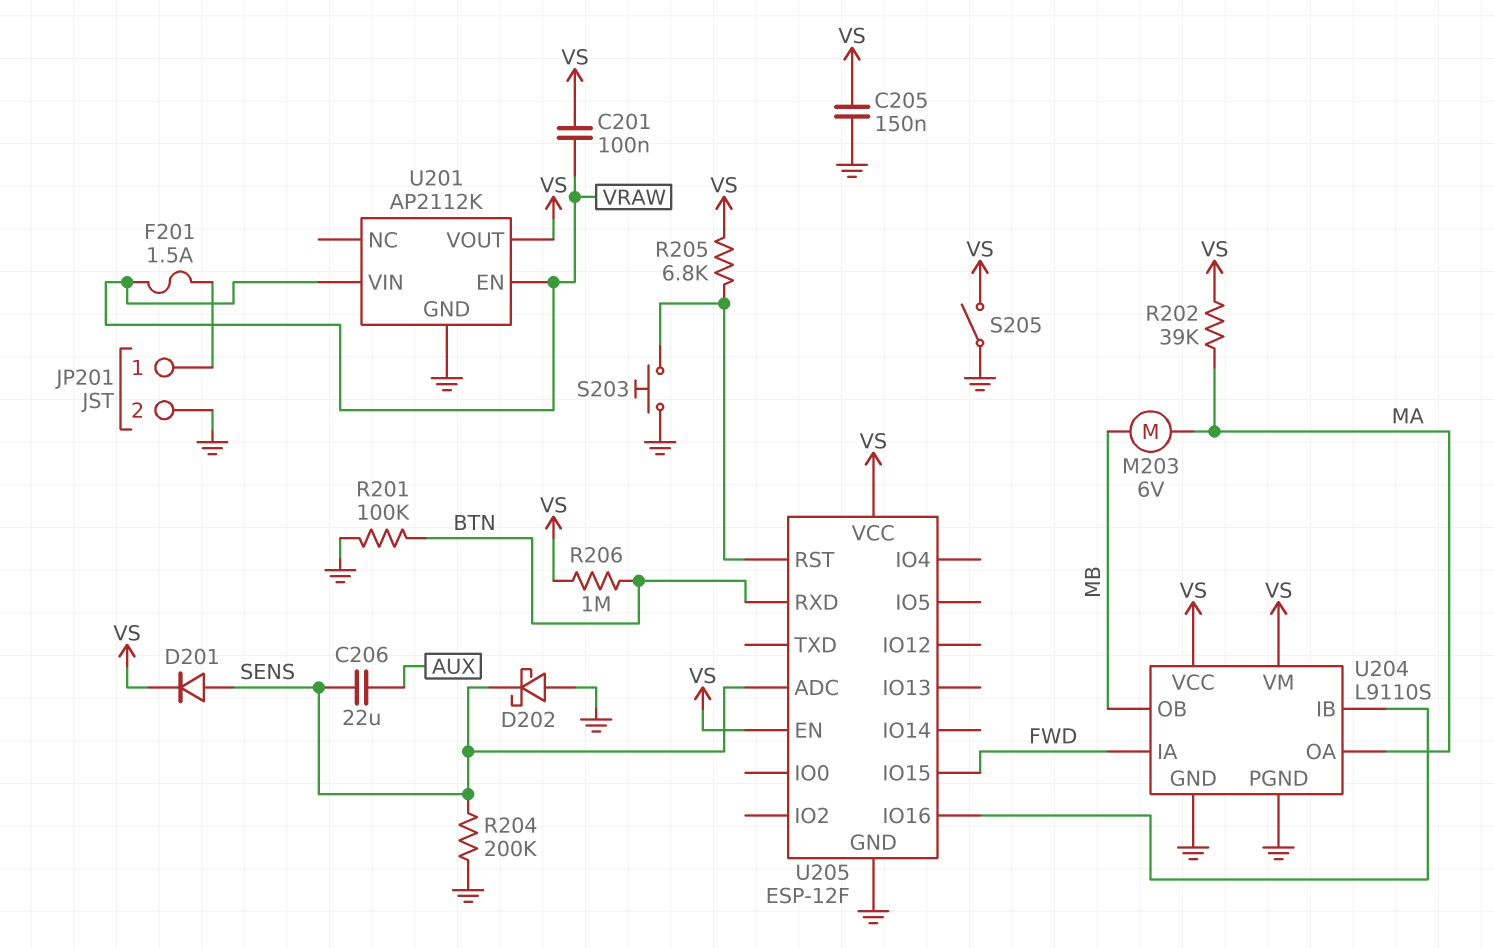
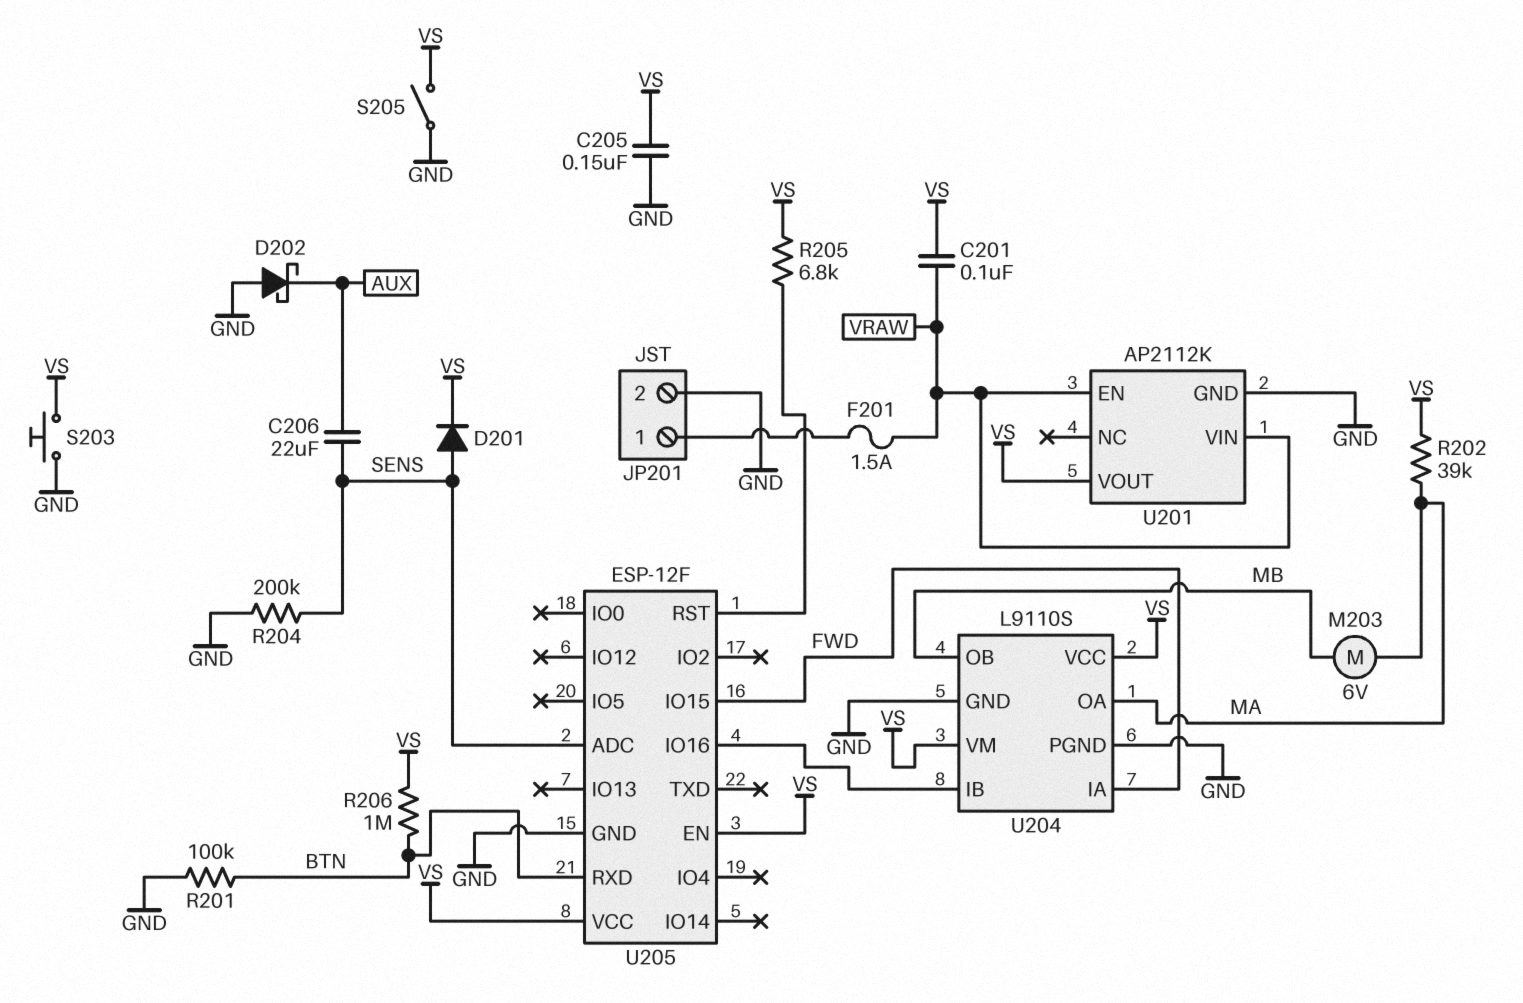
D202: schottky (A GND, K SENS) -> schottky (A GND, K AUX)
S203: button (GND, U205/RST) -> button (GND, VS)

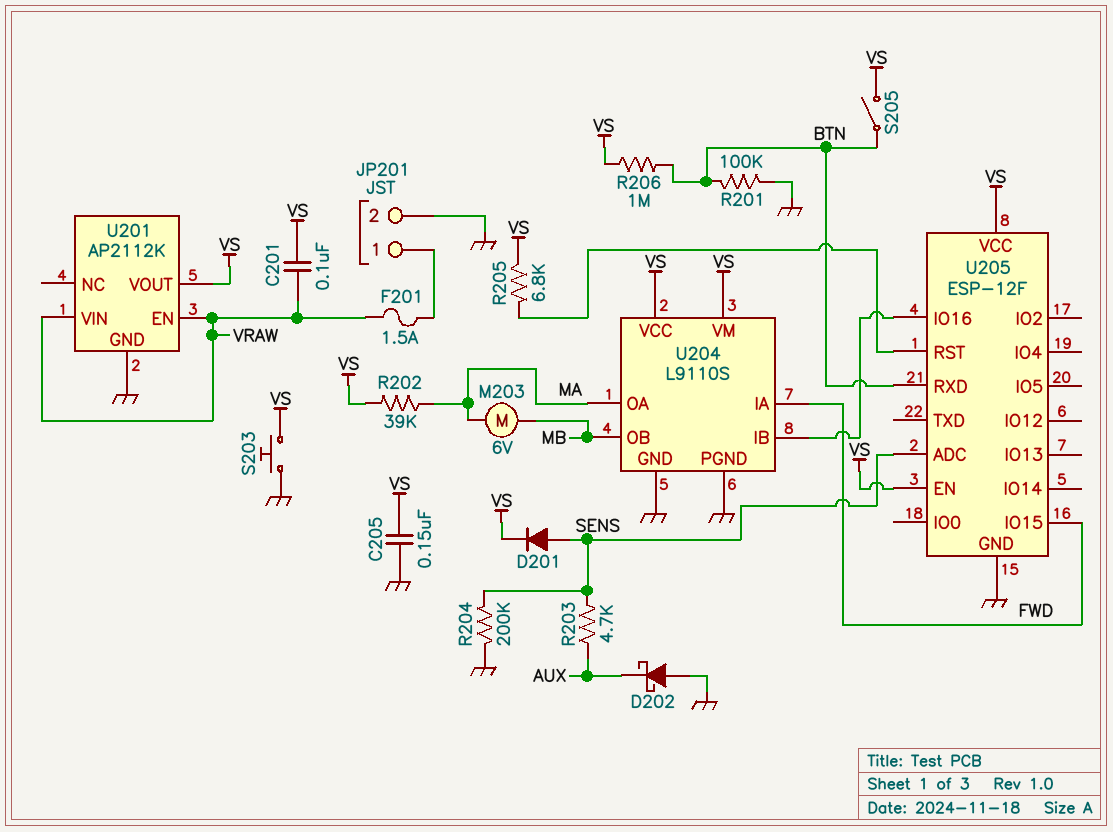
C206: 22uF (AUX, SENS) -> none
R203: none -> 4.7k (AUX, SENS)
S205: switch (GND, VS) -> switch (BTN, VS)

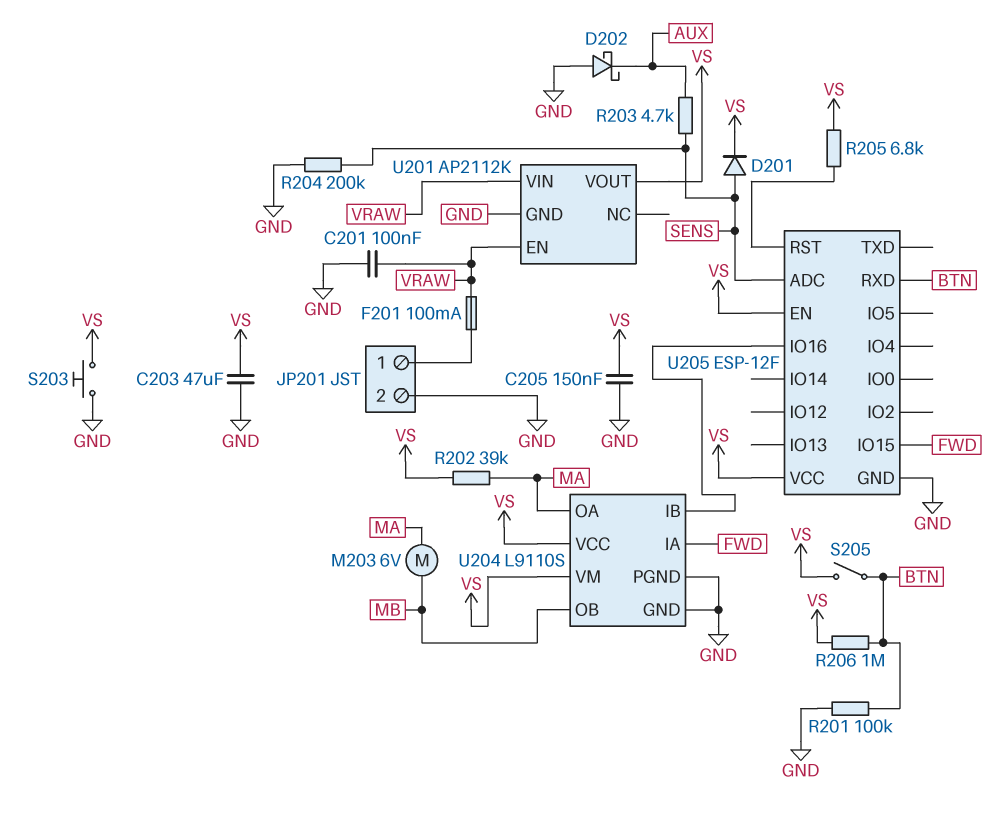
C201: 100nF (VRAW, VS) -> 100nF (GND, VRAW)
C203: none -> 47uF (GND, VS)
F201: 1.5A (JP201/1, VRAW) -> 100mA (JP201/1, VRAW)

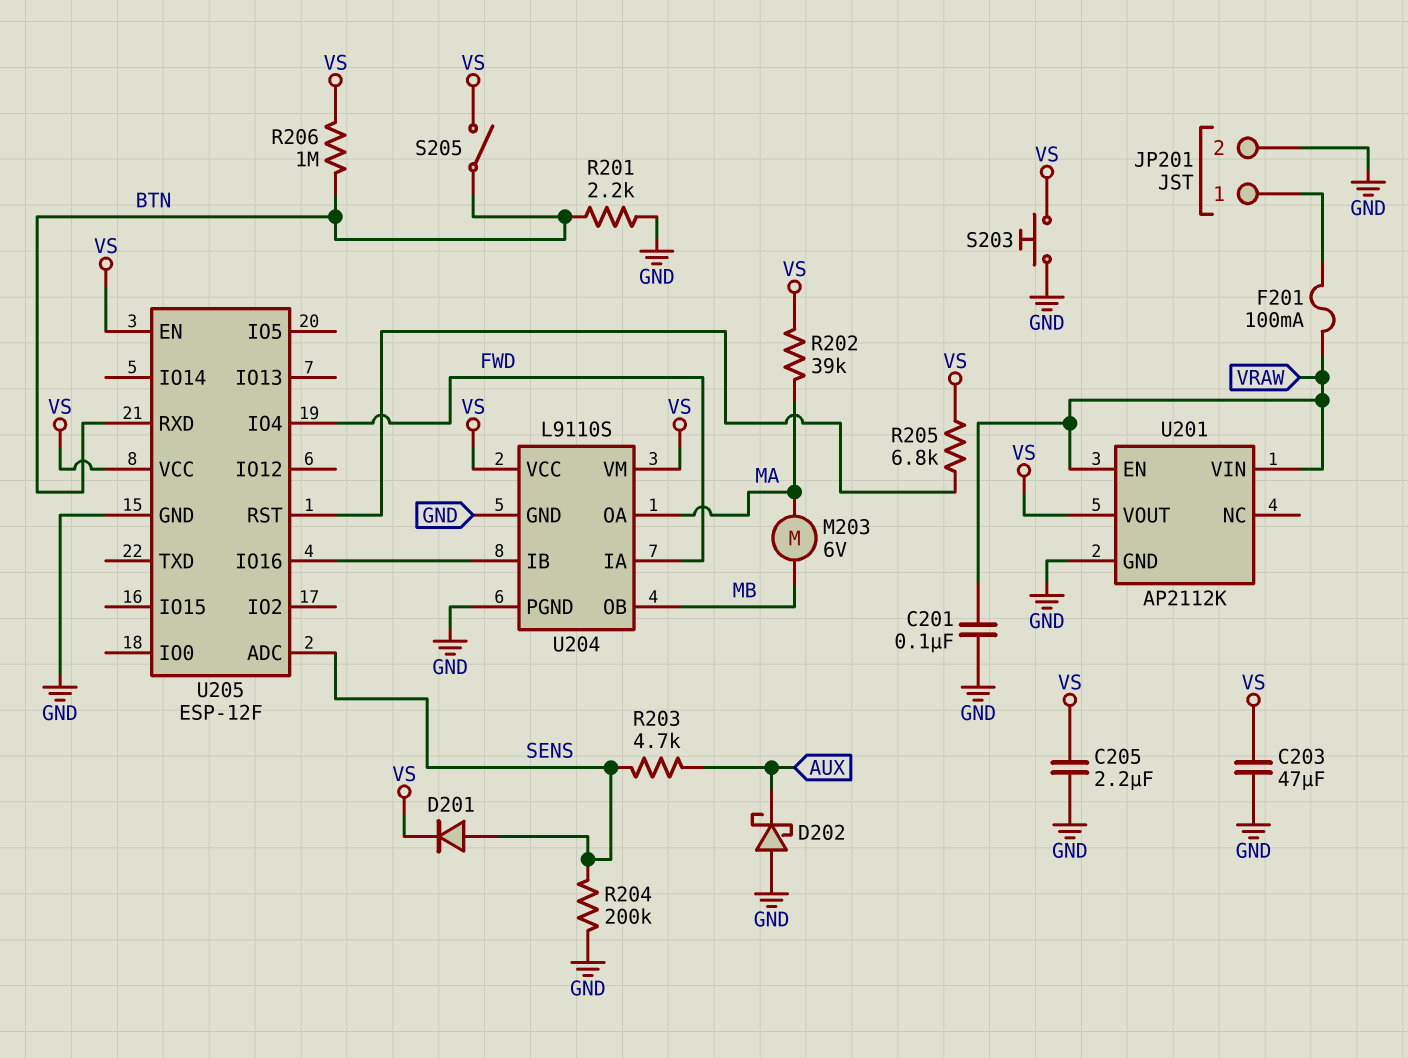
C205: 150nF (GND, VS) -> 2.2uF (GND, VS)
R201: 100k (BTN, GND) -> 2.2k (BTN, GND)
U205 pin IO4: none -> FWD
U205 pin IO15: FWD -> none

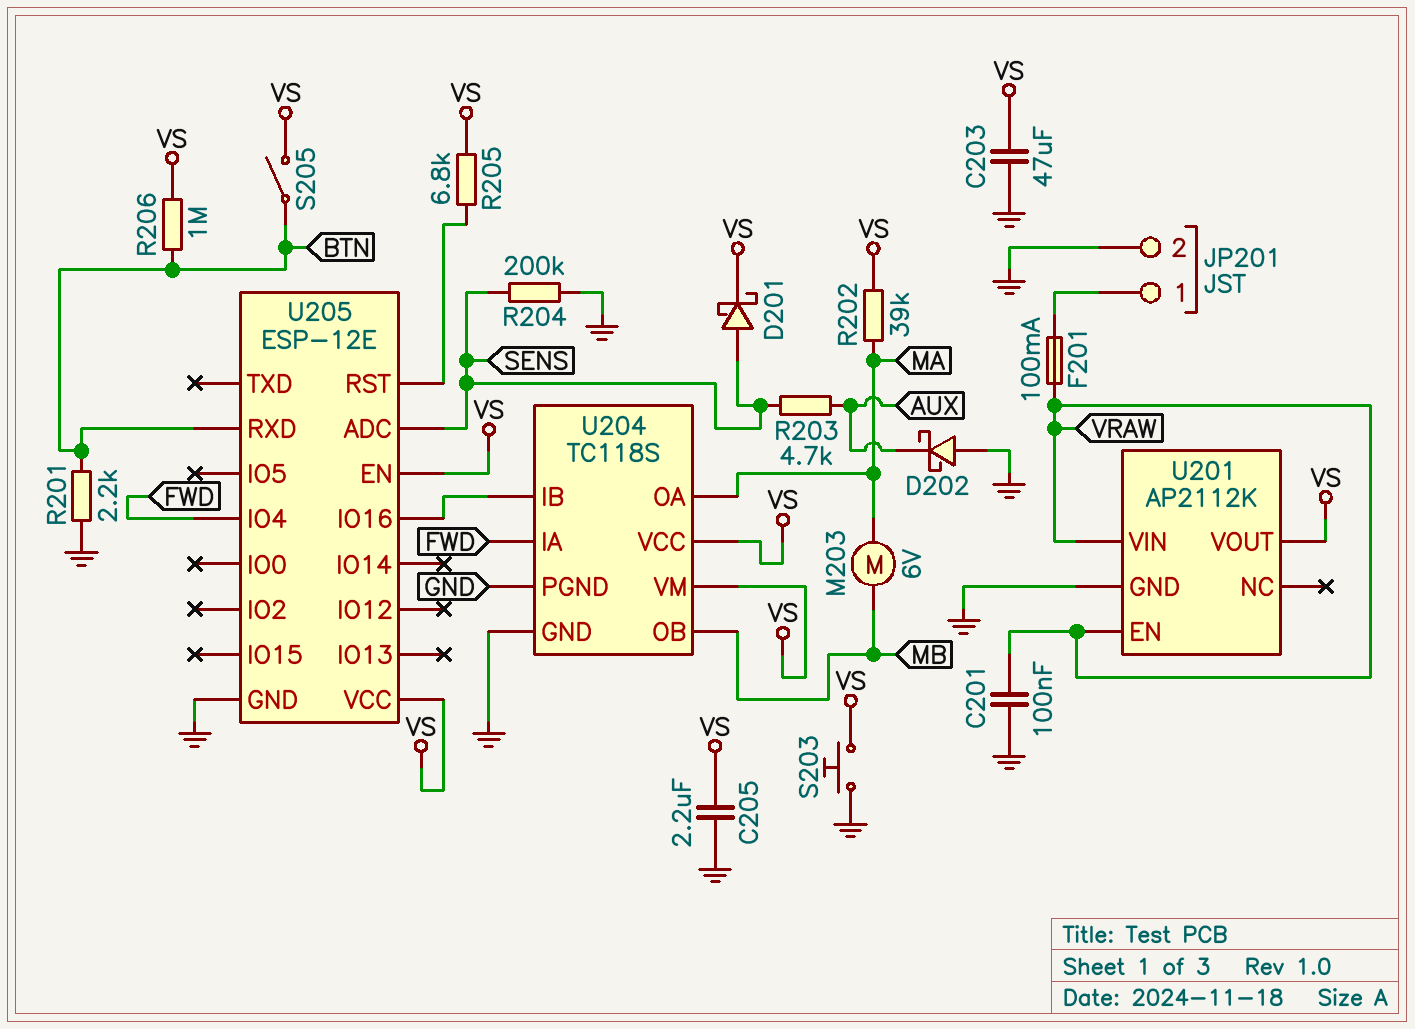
D201: diode (A SENS, K VS) -> schottky (A SENS, K VS)
U204: L9110S -> TC118S
U205: ESP-12F -> ESP-12E

